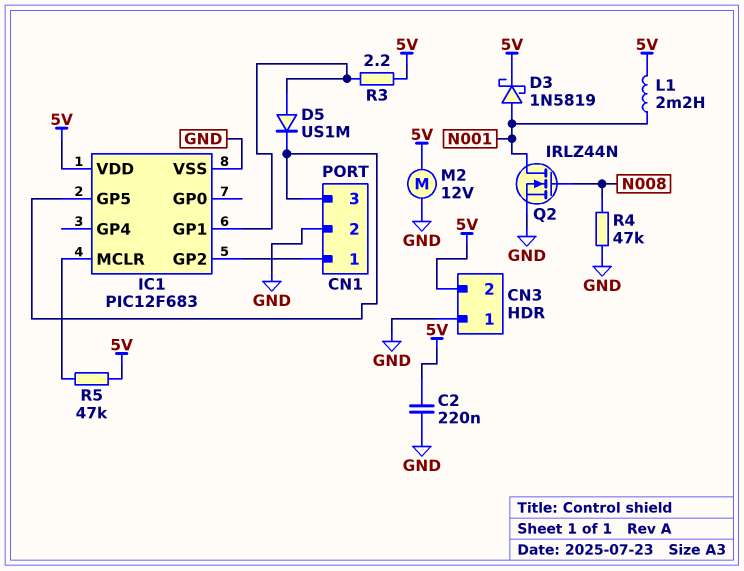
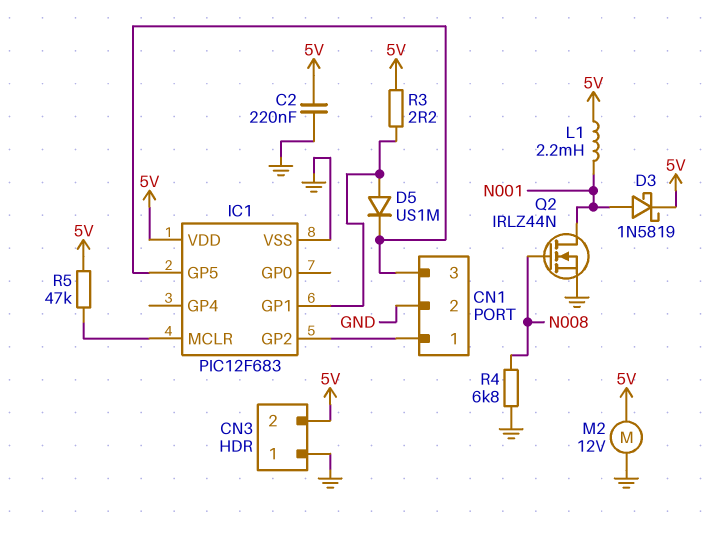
R4: 47k (GND, N008) -> 6.8k (GND, N008)

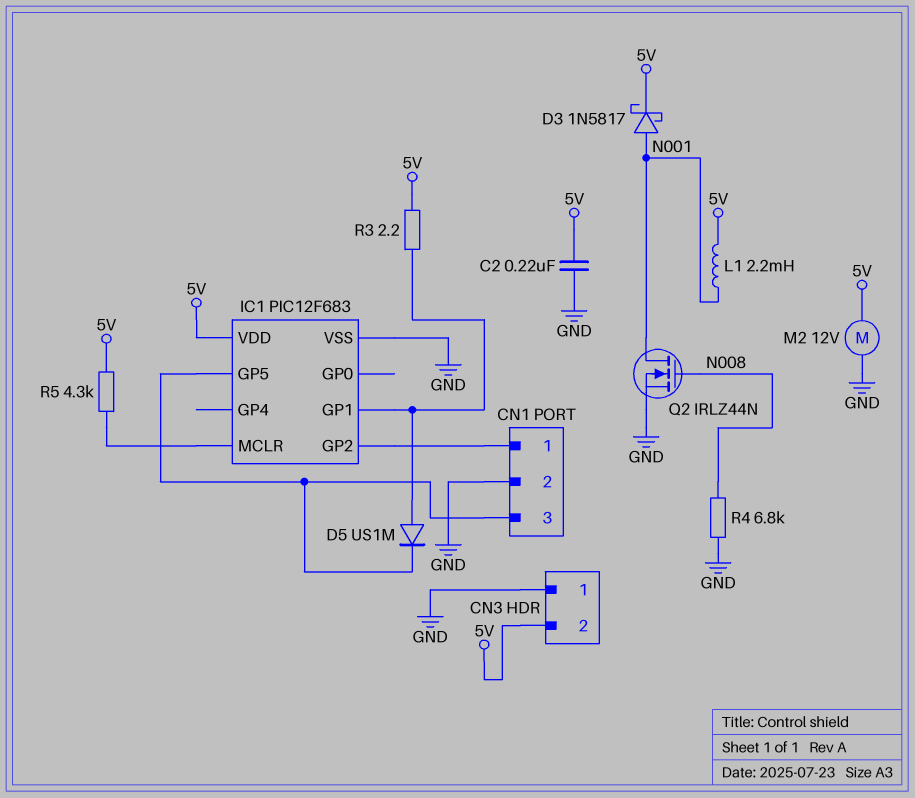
D3: schottky 1N5819 (A N001, K 5V) -> schottky 1N5817 (A N001, K 5V)
R5: 47k (5V, IC1/MCLR) -> 4.3k (5V, IC1/MCLR)

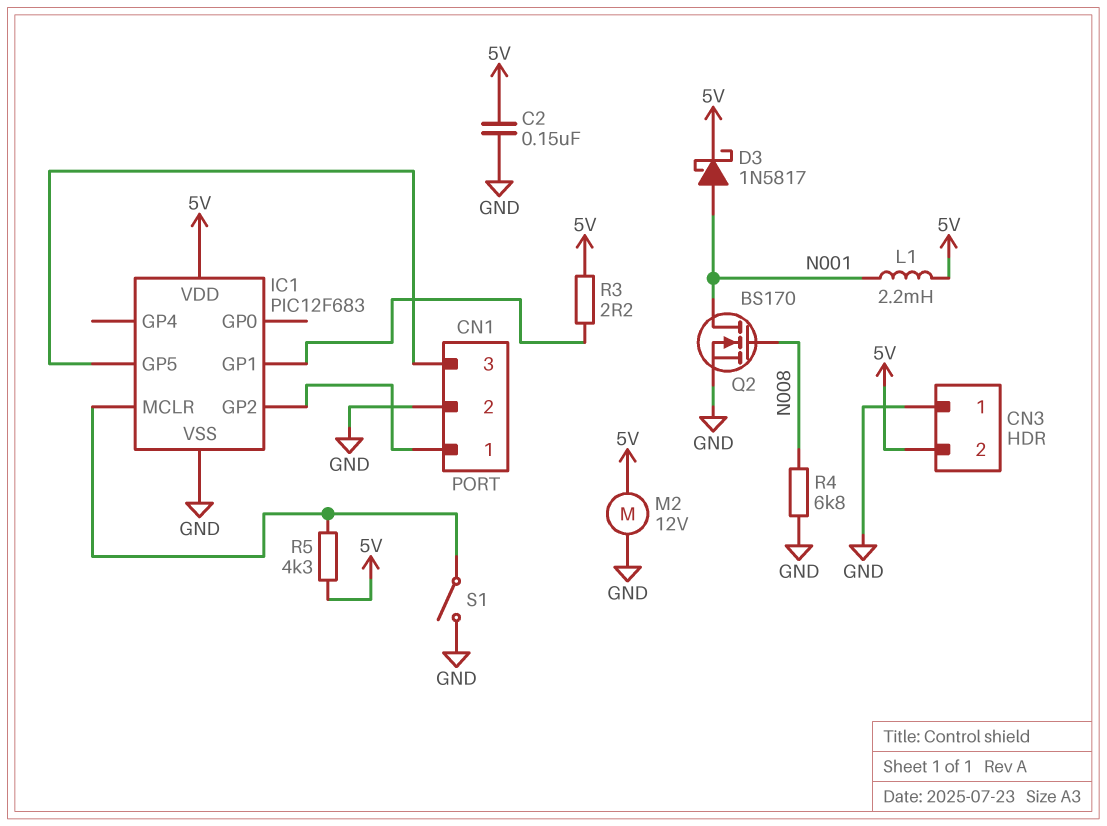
C2: 220nF (5V, GND) -> 150nF (5V, GND)
D5: diode US1M (A IC1/GP1, K CN1/3) -> none
Q2: NMOS IRLZ44N (G N008, D N001, S GND) -> NMOS BS170 (G N008, D N001, S GND)
S1: none -> switch (GND, IC1/MCLR)

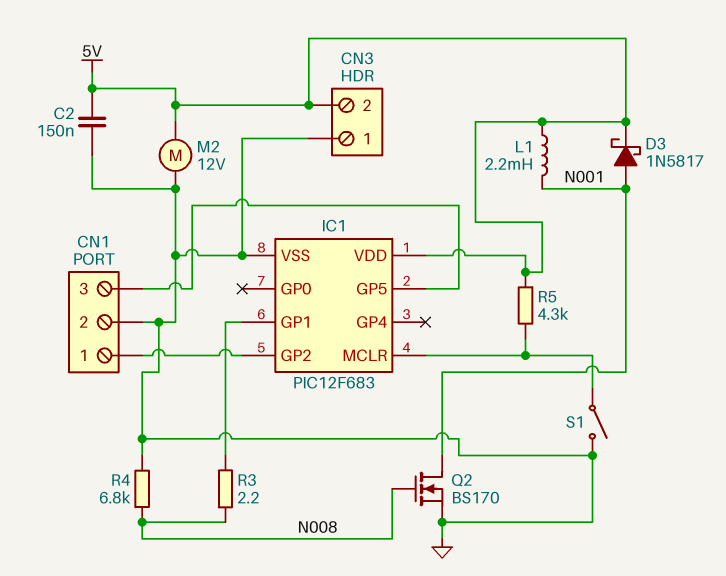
R3: 2.2 (5V, IC1/GP1) -> 2.2 (IC1/GP1, N008)

